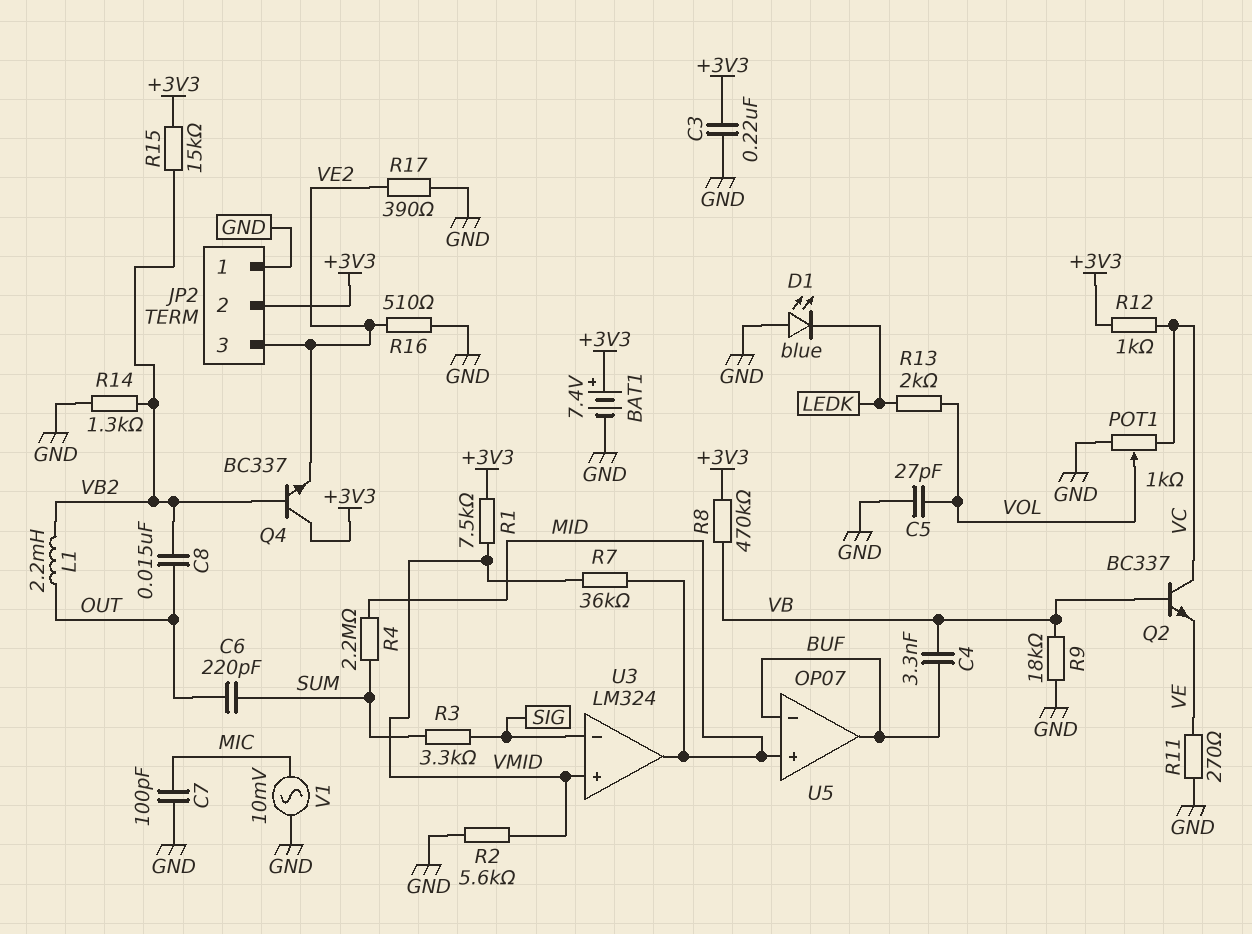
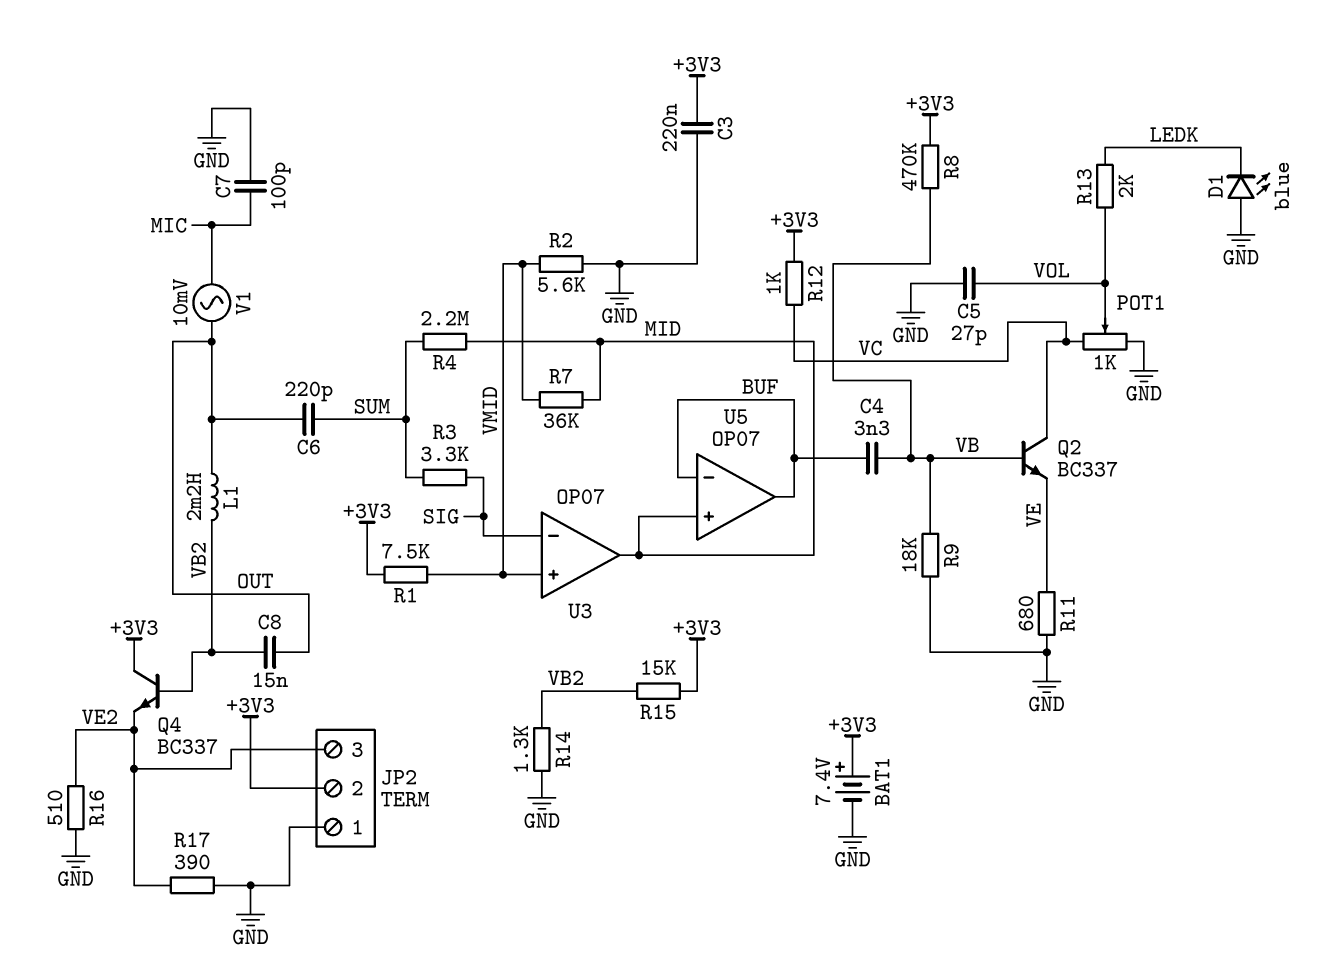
R11: 270 (GND, VE) -> 680 (GND, VE)
U3: LM324 -> OP07
V1: AC 10mV (GND, MIC) -> AC 10mV (MIC, OUT)

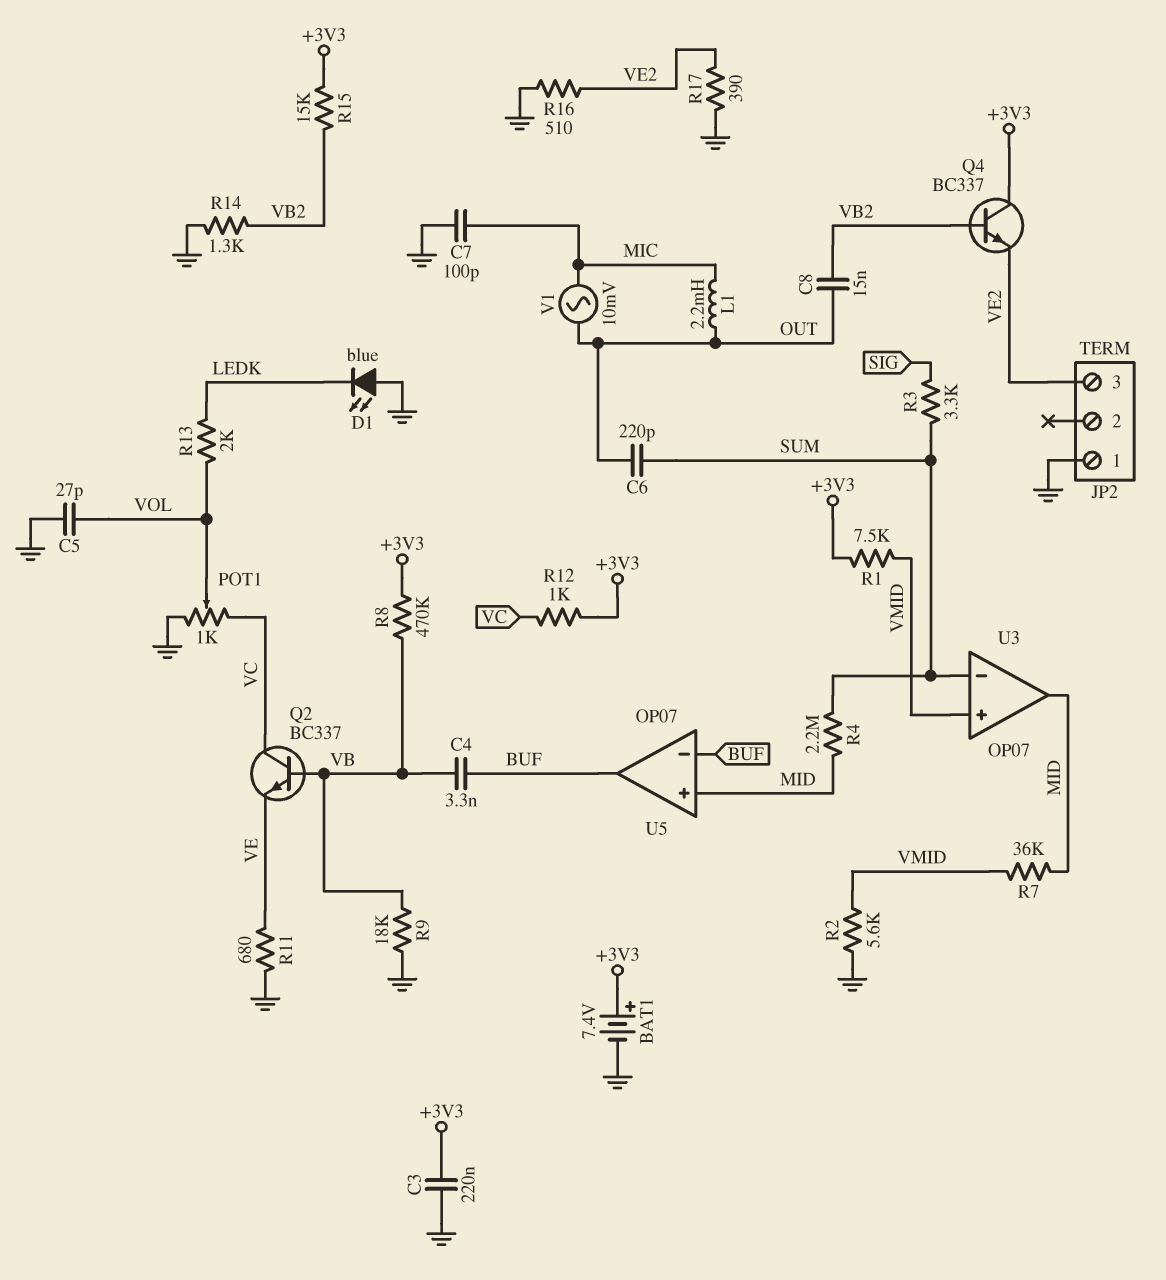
JP2 pin 2: +3V3 -> none
L1: 2.2mH (OUT, VB2) -> 2.2mH (MIC, OUT)
U3 pin in-: SIG -> SUM

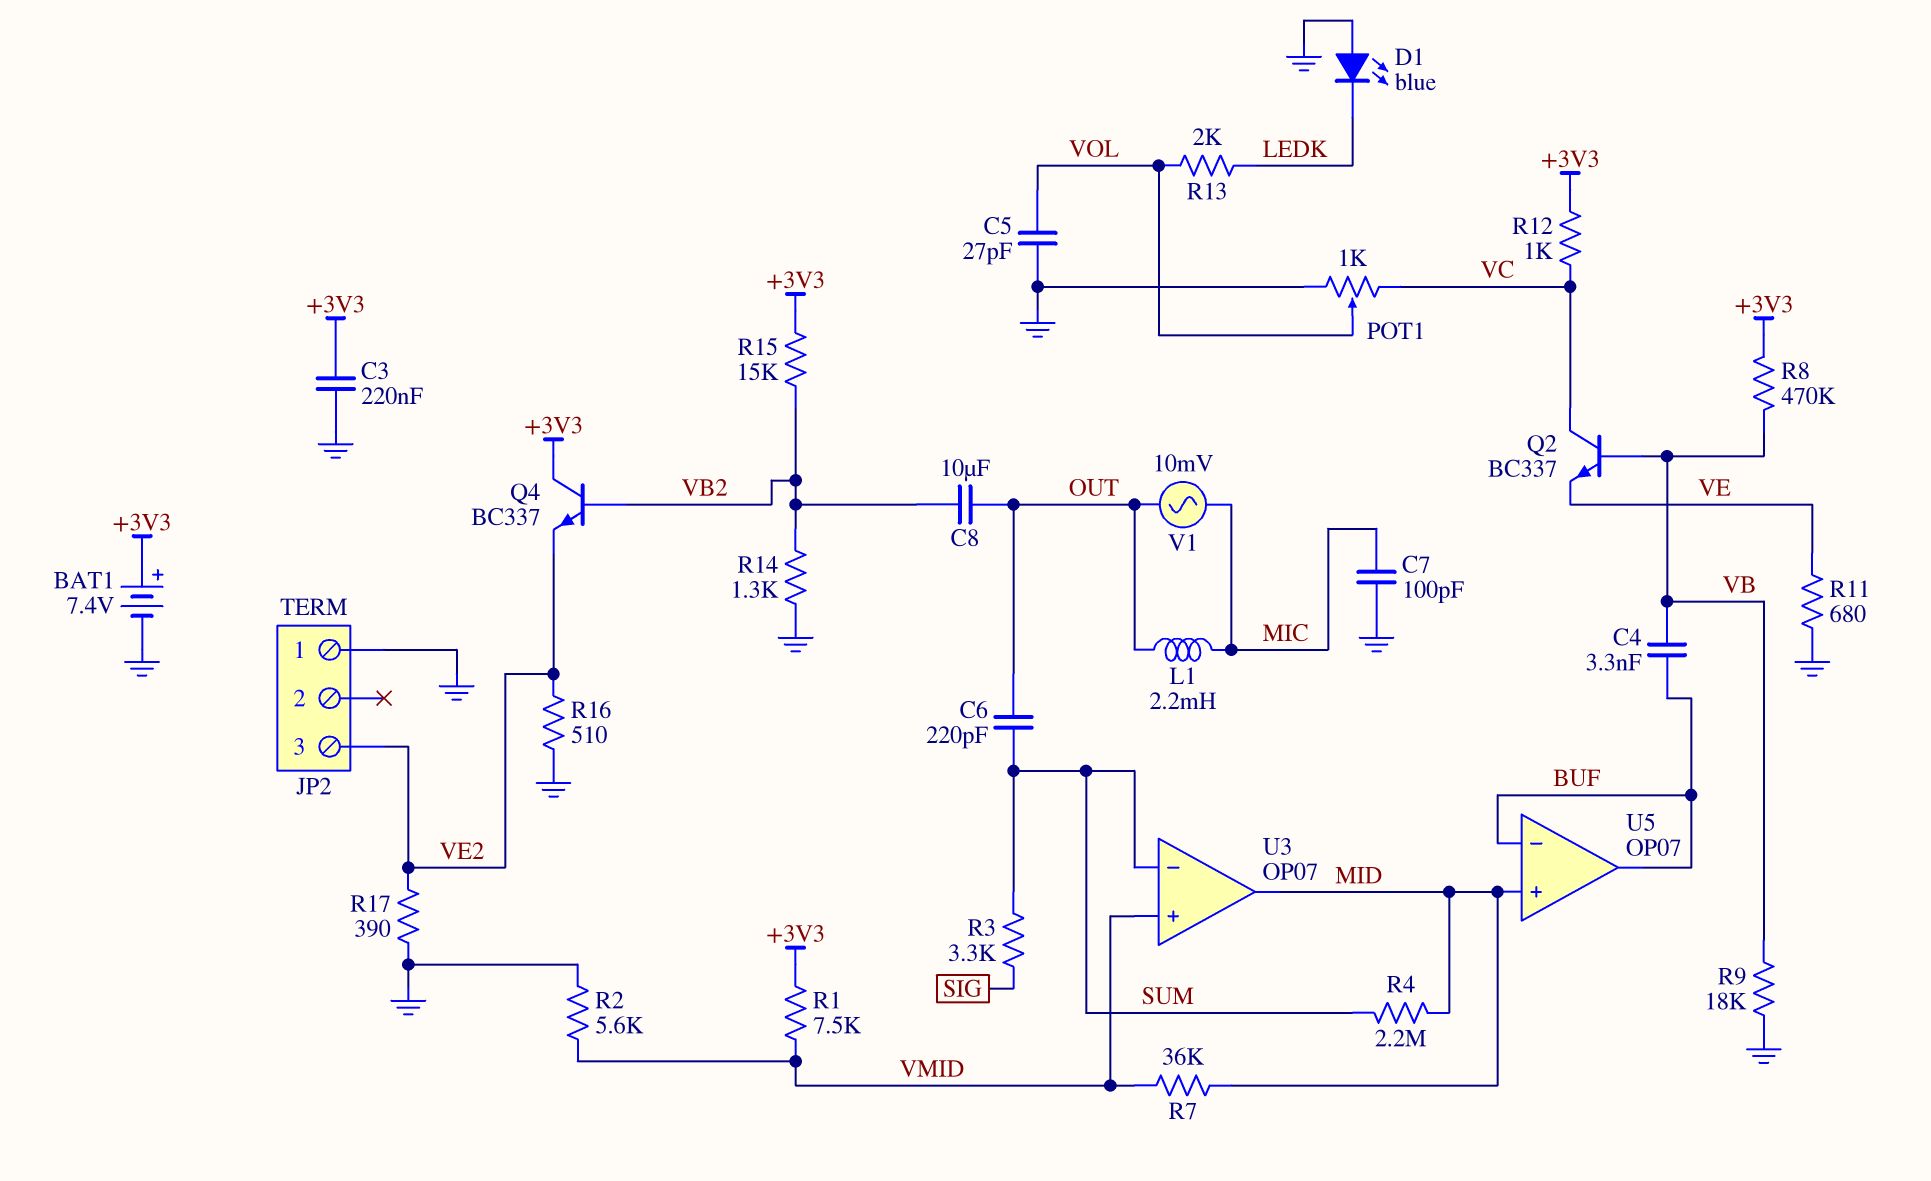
C8: 15nF (OUT, VB2) -> 10uF (OUT, VB2)

